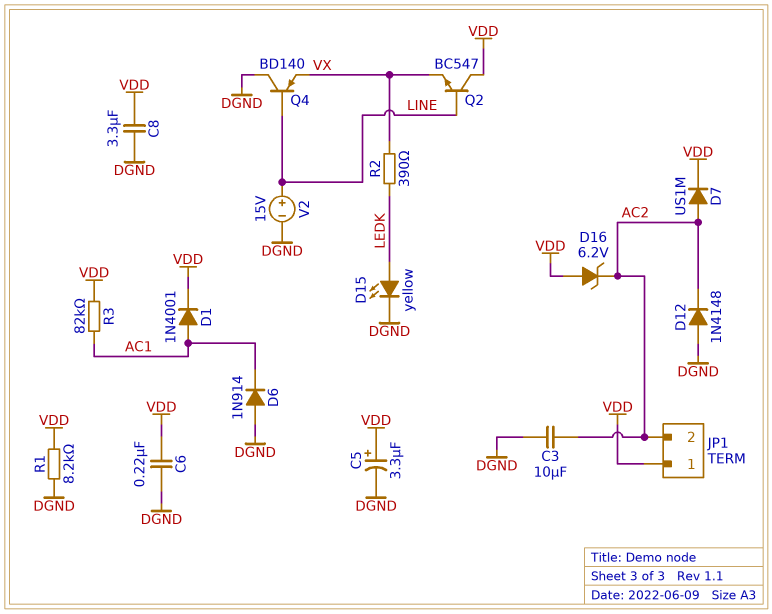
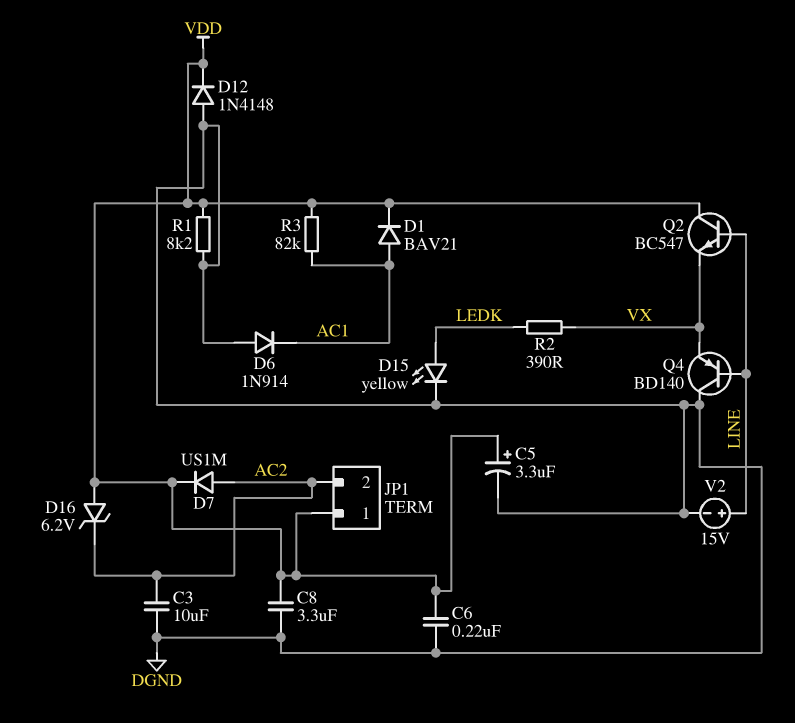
D1: diode 1N4001 (A AC1, K VDD) -> diode BAV21 (A AC1, K VDD)
D12: diode 1N4148 (A DGND, K AC2) -> diode 1N4148 (A DGND, K VDD)

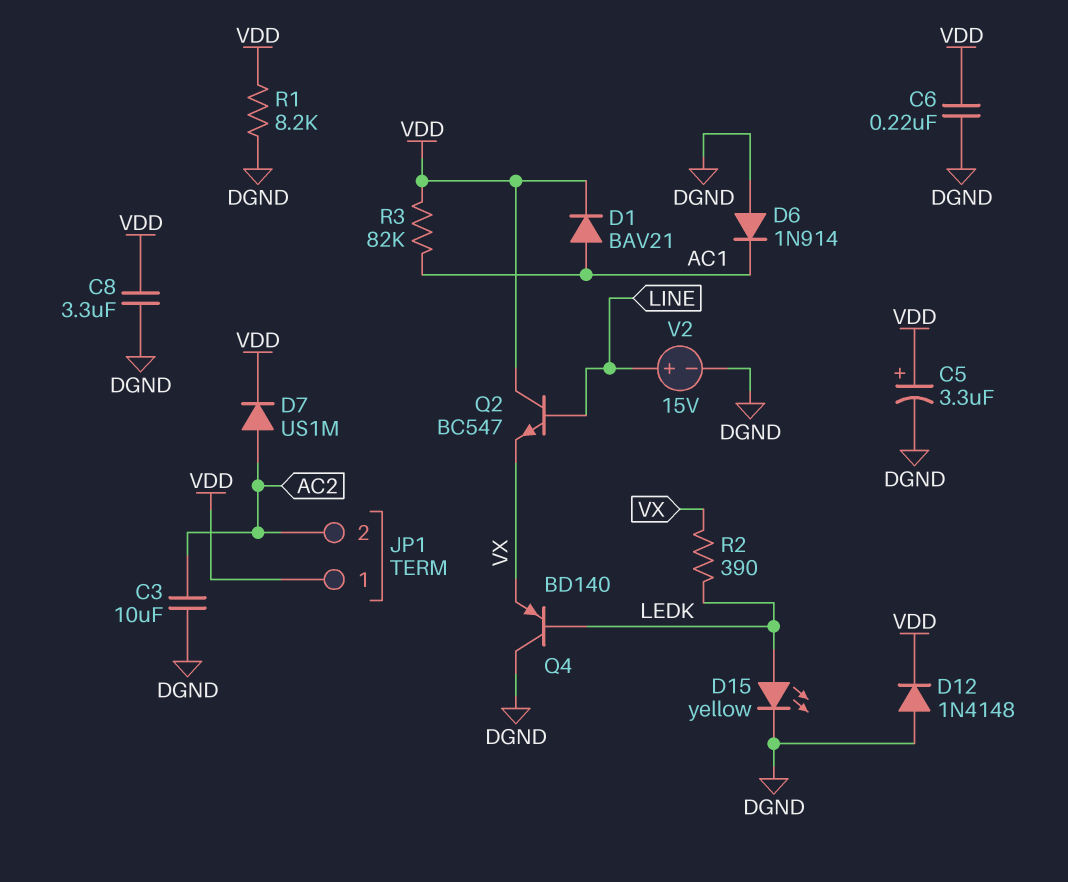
D16: zener 6.2V (A VDD, K AC2) -> none
Q4: PNP BD140 (B LINE, C DGND, E VX) -> PNP BD140 (B LEDK, C DGND, E VX)

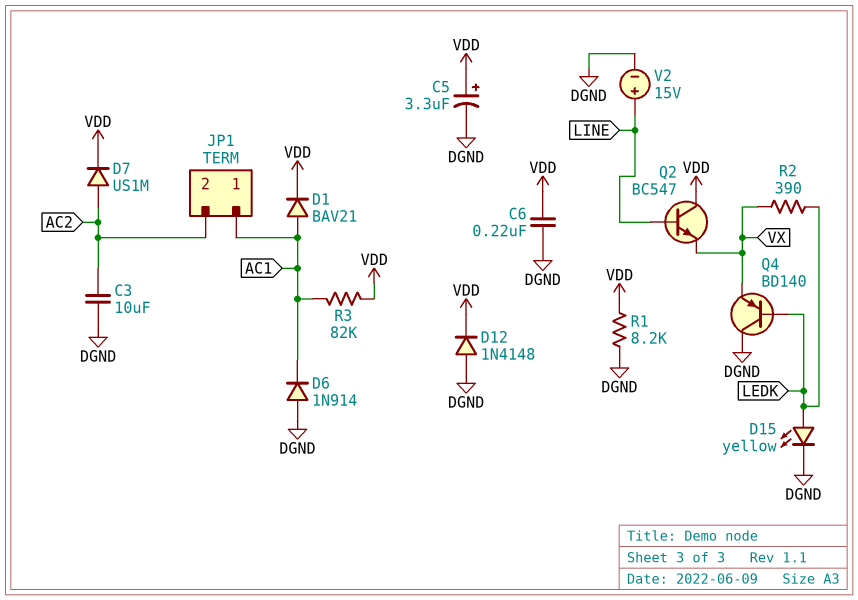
C8: 3.3uF (DGND, VDD) -> none
JP1 pin 1: VDD -> AC1

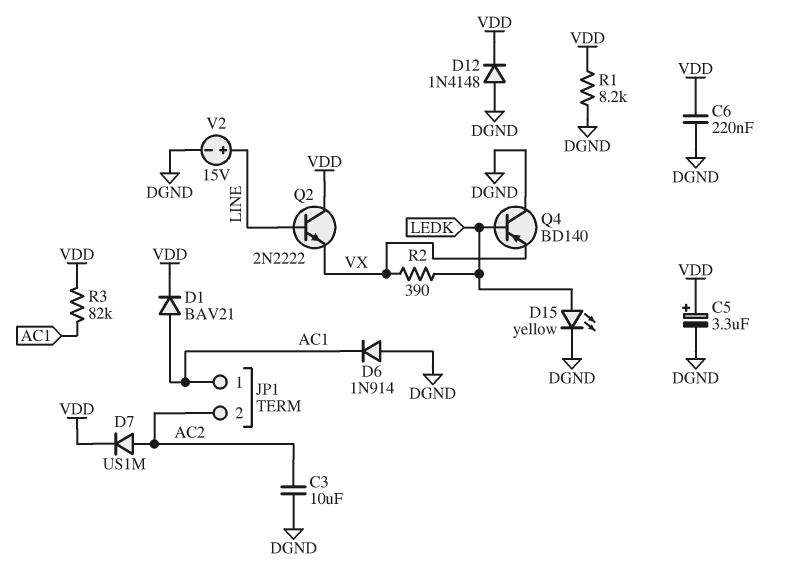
Q2: NPN BC547 (B LINE, C VDD, E VX) -> NPN 2N2222 (B LINE, C VDD, E VX)

